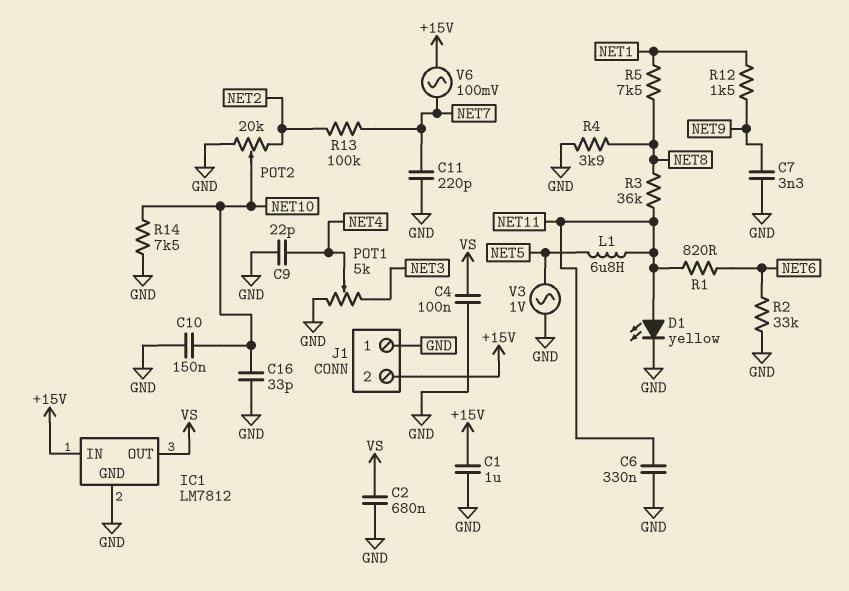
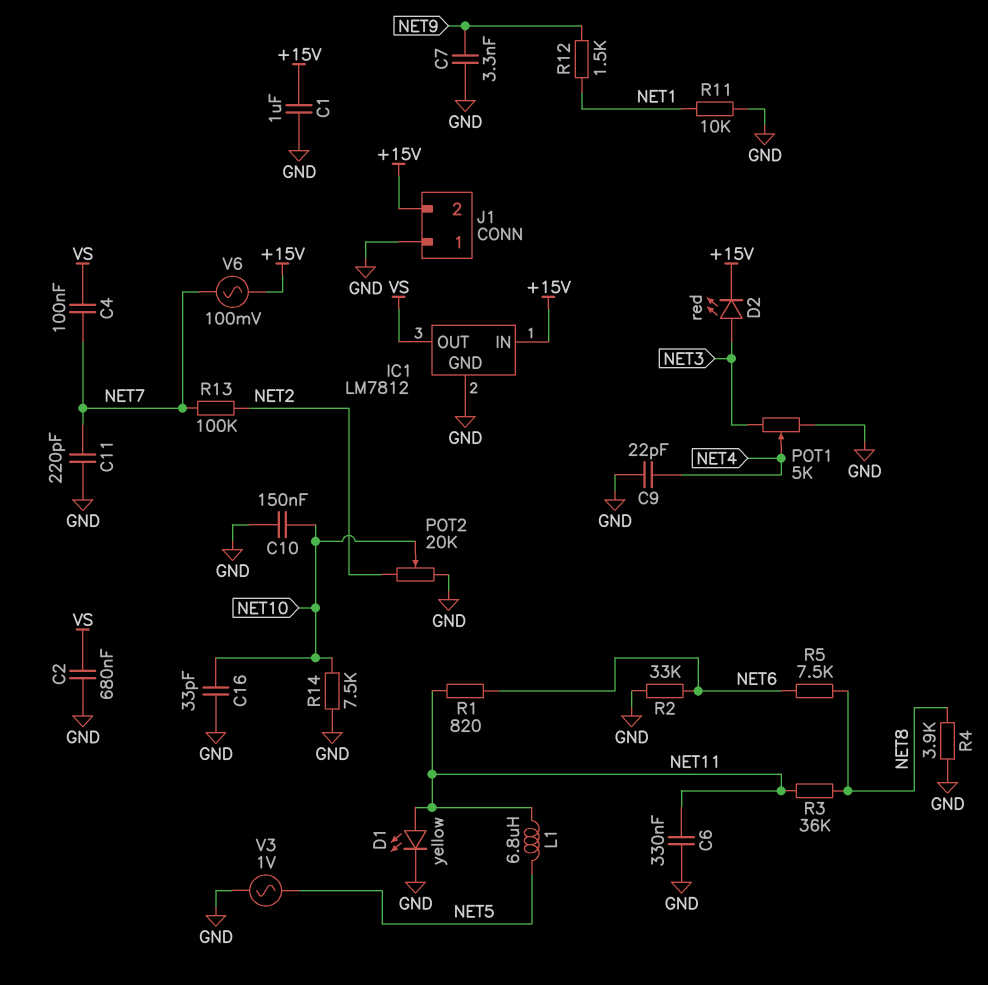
C4: 100nF (GND, VS) -> 100nF (NET7, VS)
D2: none -> LED red (A NET3, K +15V)
R5: 7.5k (NET1, NET8) -> 7.5k (NET6, NET8)
R11: none -> 10k (GND, NET1)

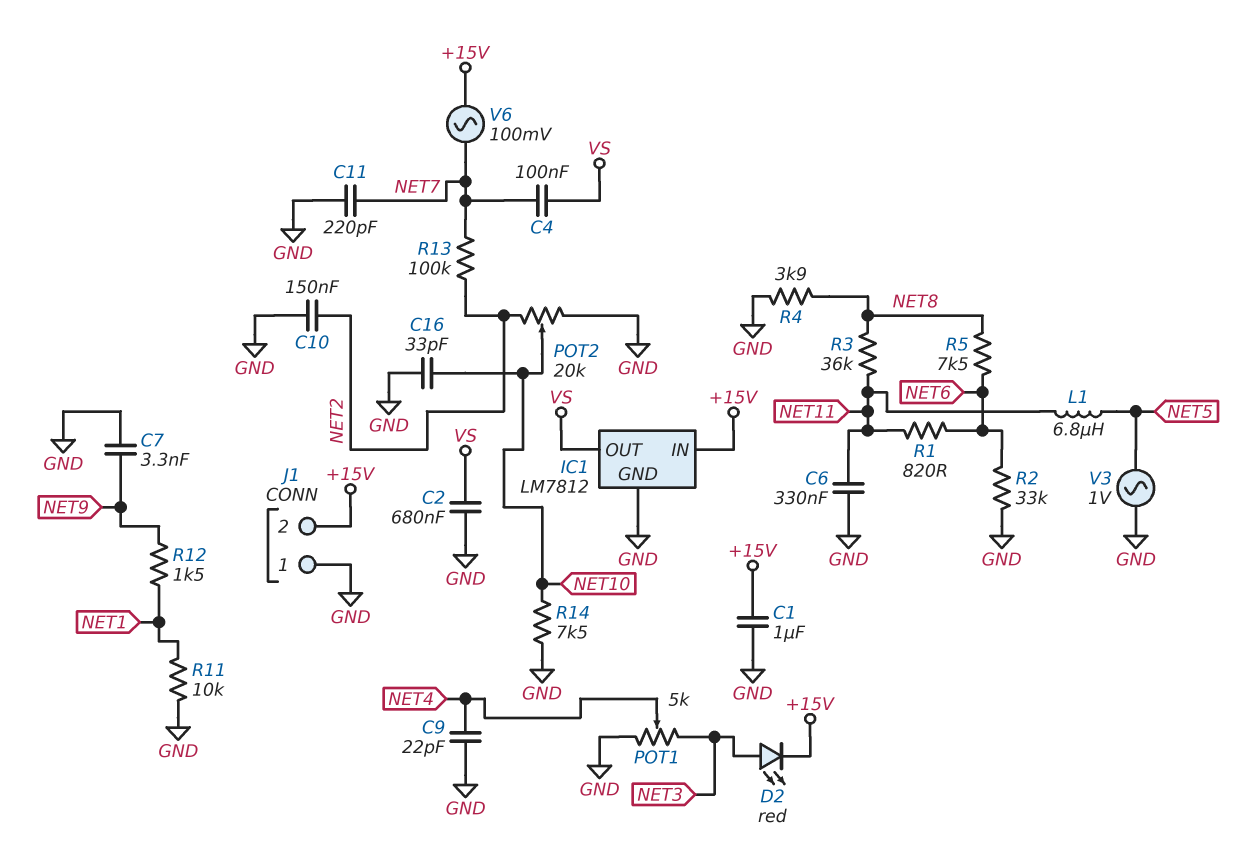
C10: 150nF (GND, NET10) -> 150nF (GND, NET2)
D1: LED yellow (A NET11, K GND) -> none

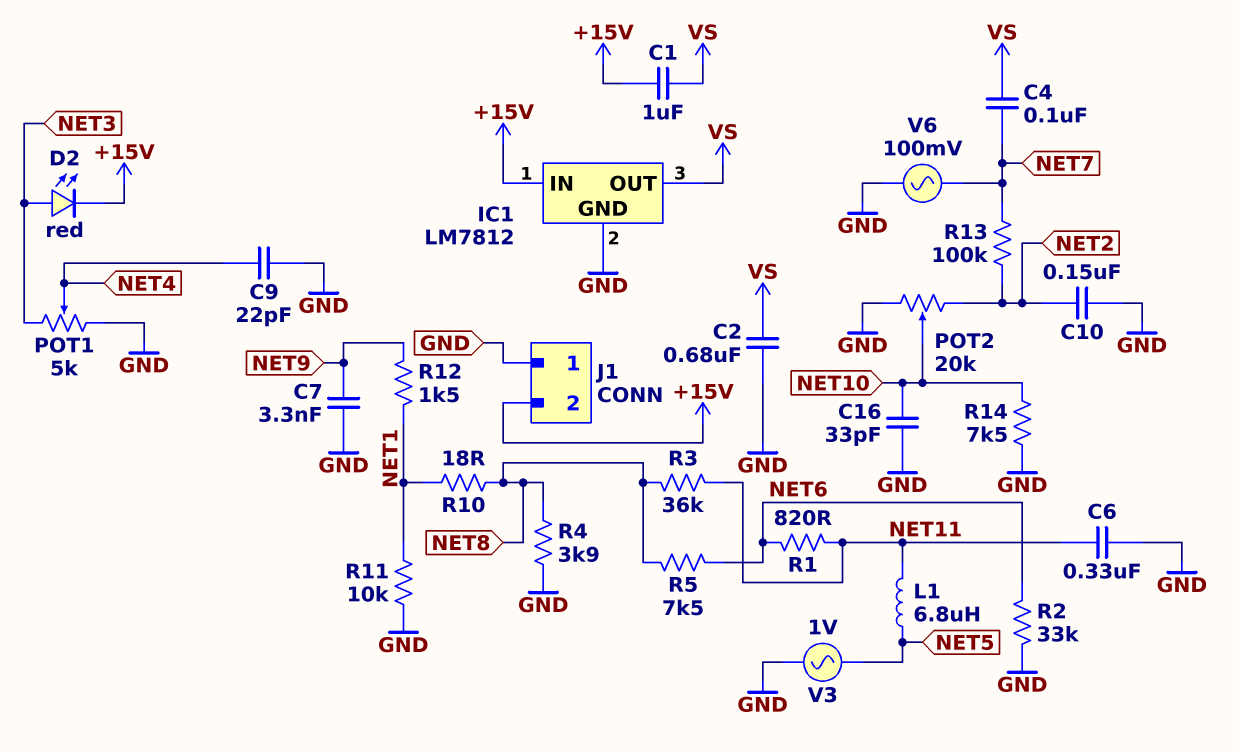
C1: 1uF (+15V, GND) -> 1uF (+15V, VS)
C11: 220pF (GND, NET7) -> none
R10: none -> 18 (NET1, NET8)
V6: AC 100mV (+15V, NET7) -> AC 100mV (GND, NET7)

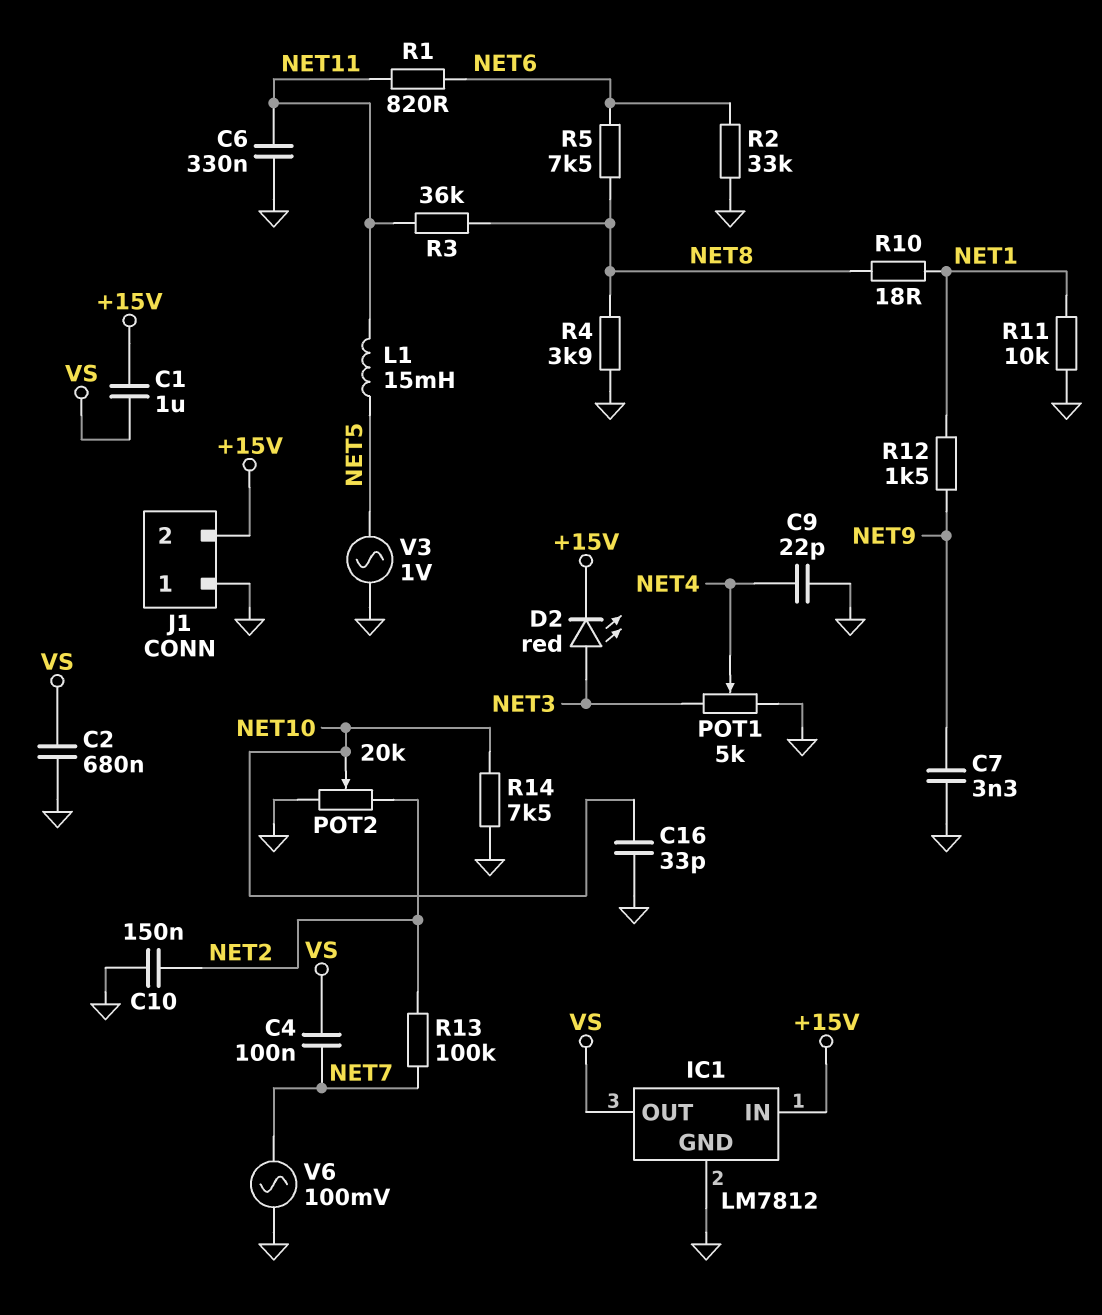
L1: 6.8uH (NET5, NET11) -> 15mH (NET5, NET11)

